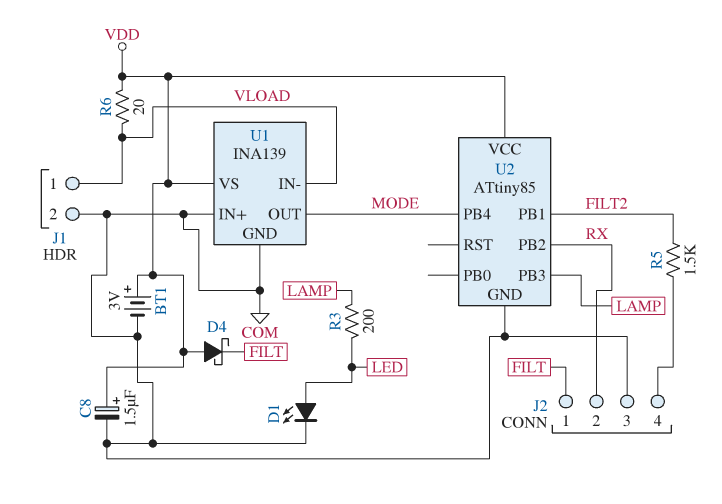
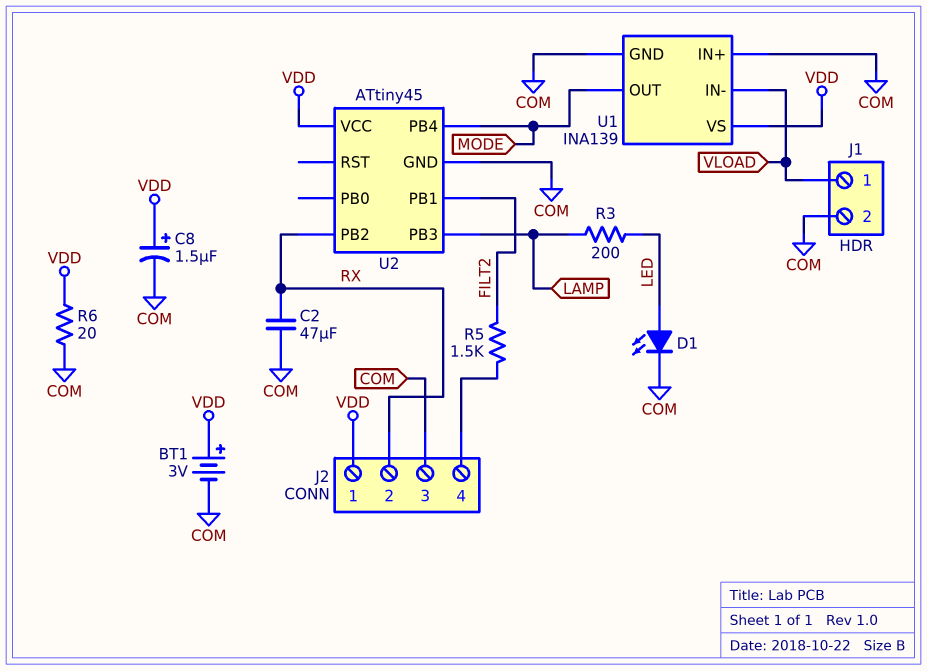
C2: none -> 47uF (COM, RX)
D4: schottky (A VDD, K FILT) -> none
J2 pin 1: FILT -> VDD
R6: 20 (VDD, VLOAD) -> 20 (COM, VDD)
U2: ATtiny85 -> ATtiny45

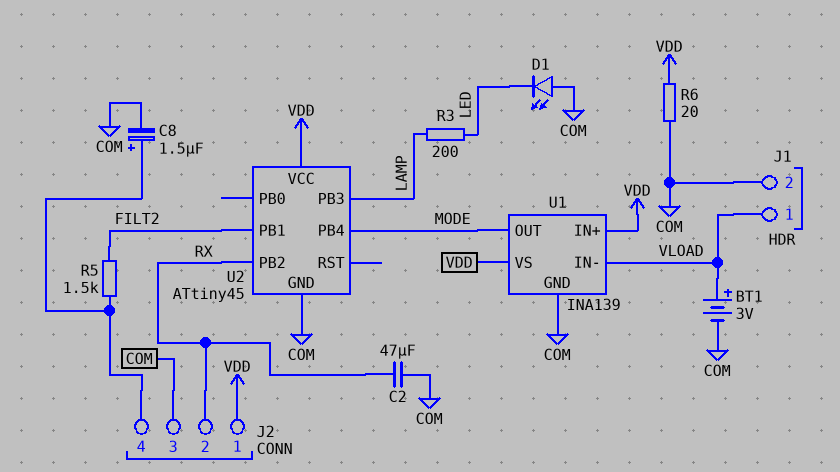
BT1: 3V (plus VDD, minus COM) -> 3V (plus VLOAD, minus COM)
C8: 1.5uF (plus VDD, minus COM) -> 1.5uF (plus J2/4, minus COM)
D1: LED (A LED, K COM) -> LED (A COM, K LED)
U1 pin IN+: COM -> VDD

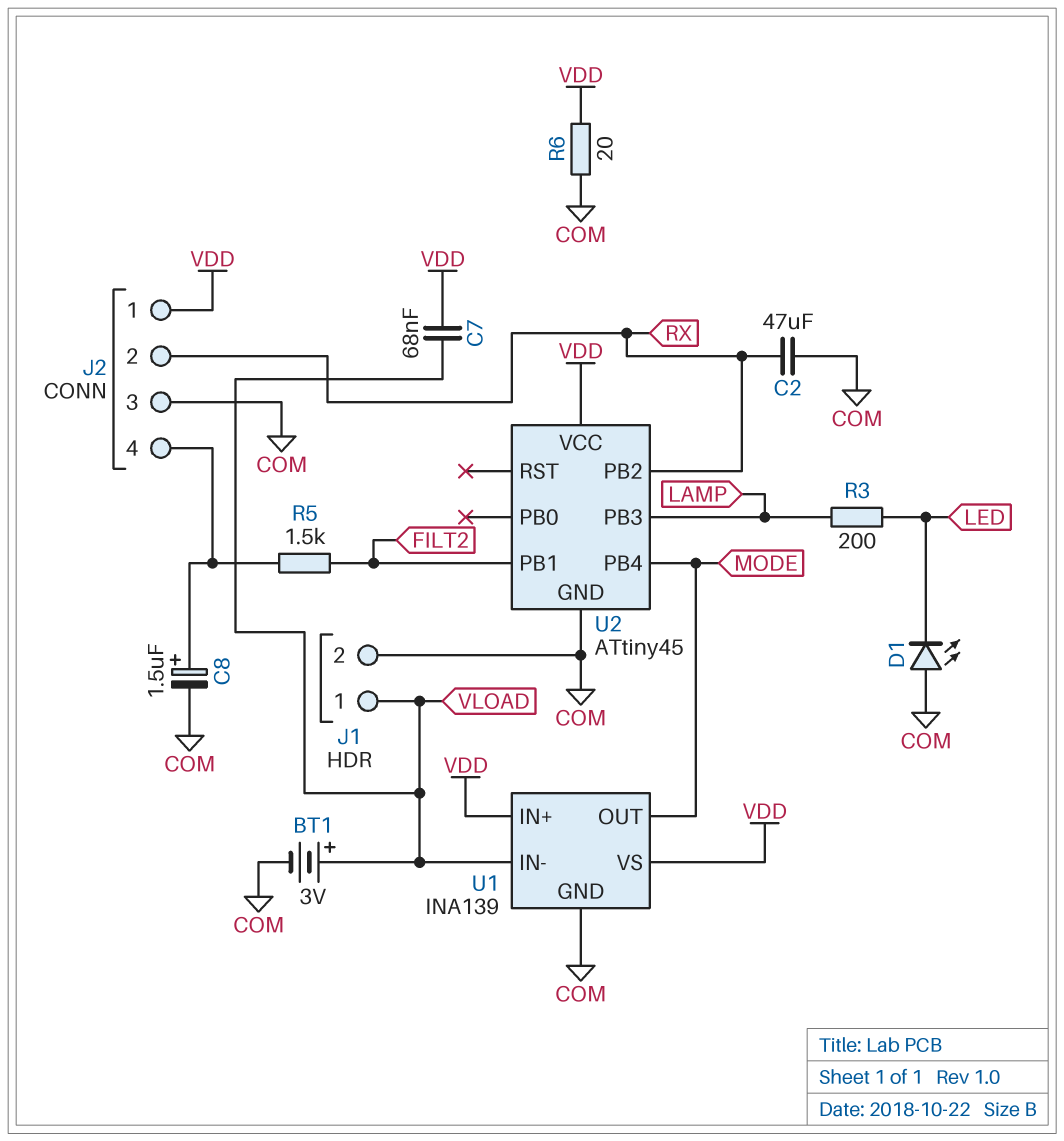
C7: none -> 68nF (VDD, VLOAD)

